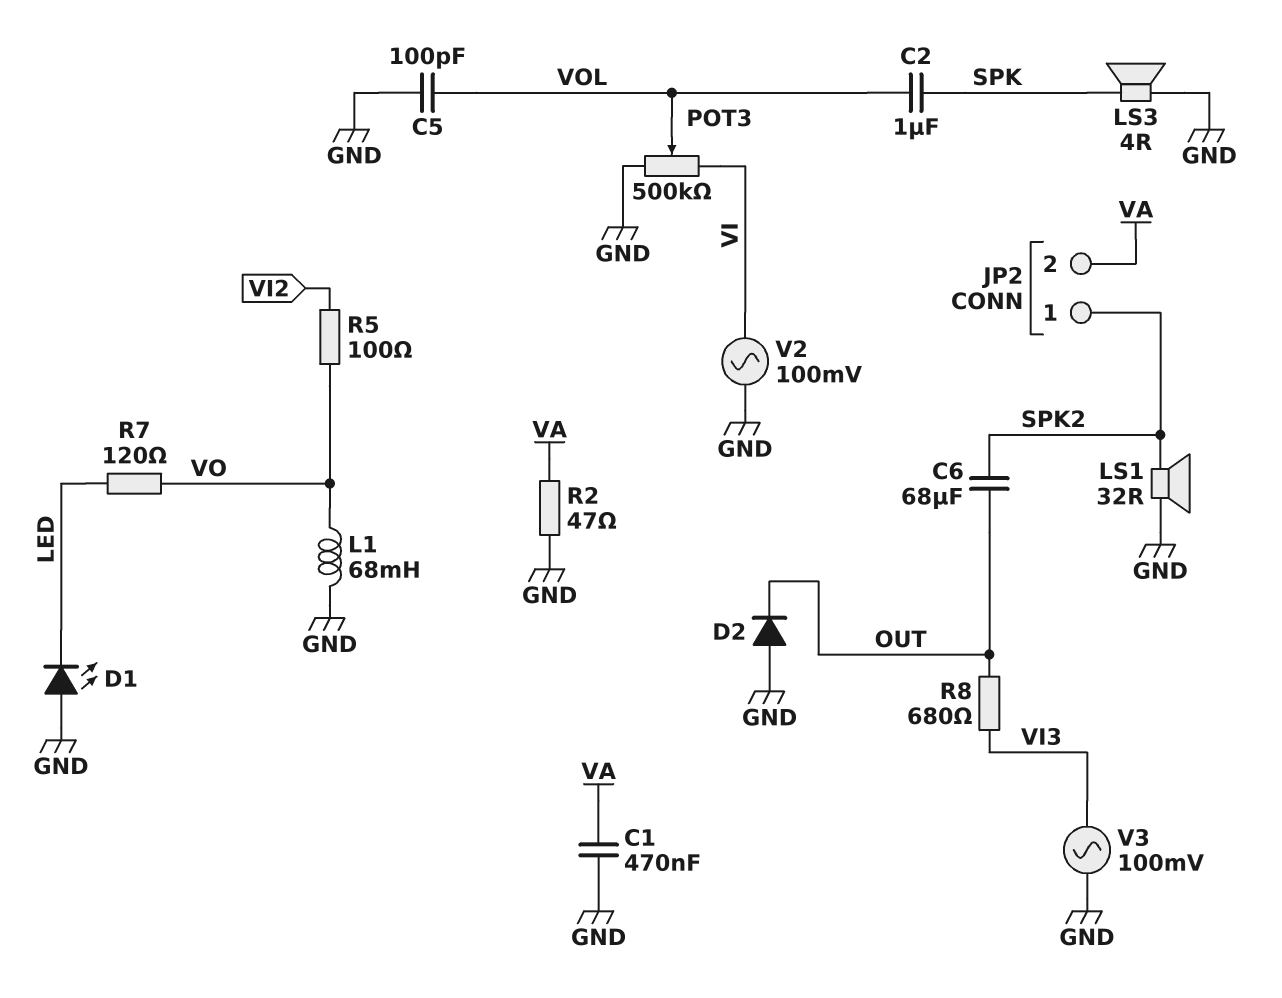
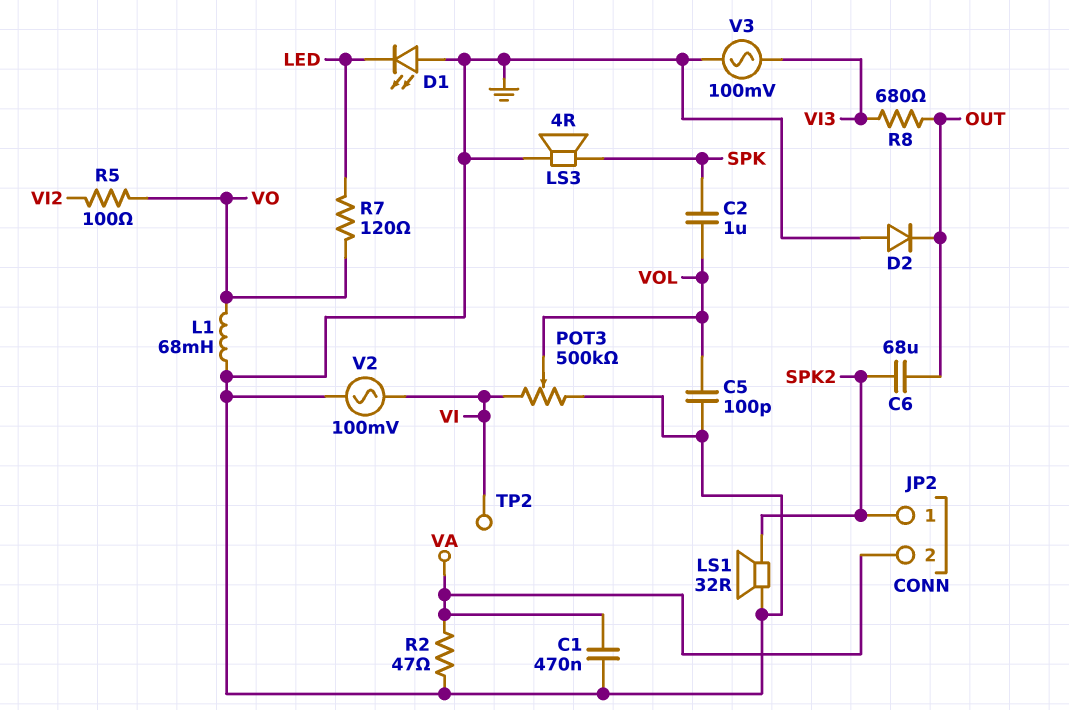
TP2: none -> test point (VI)

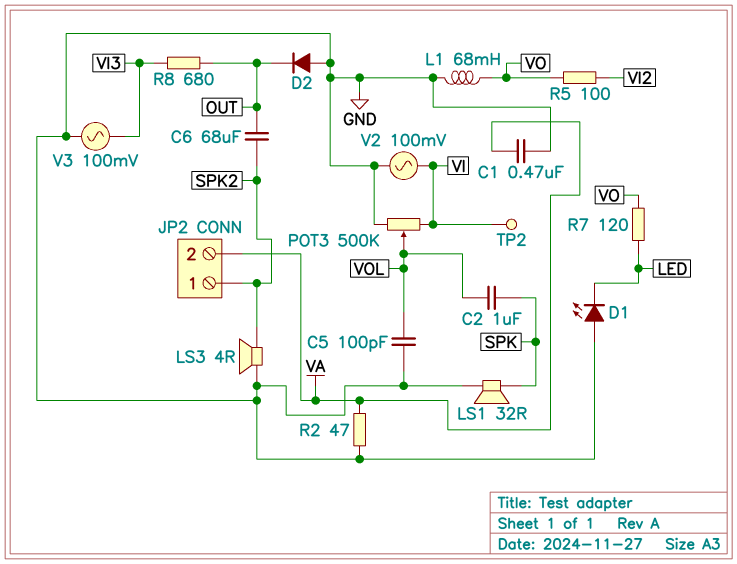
LS1: speaker 32R (GND, SPK2) -> speaker 32R (GND, SPK)
LS3: speaker 4R (GND, SPK) -> speaker 4R (GND, SPK2)

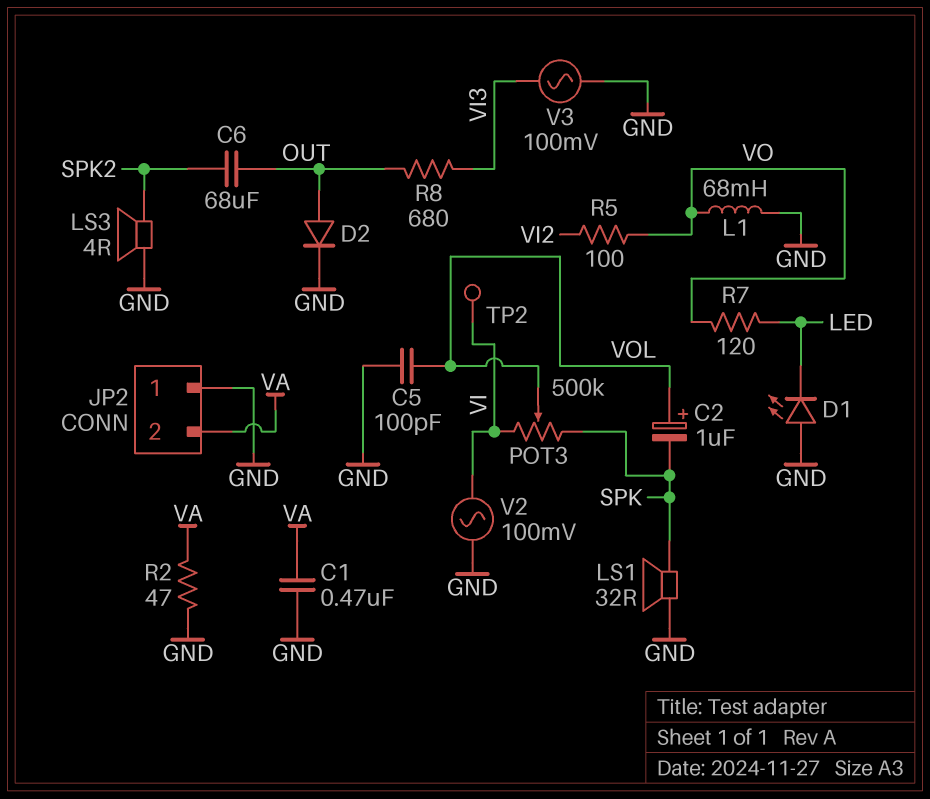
C2: 1uF (SPK, VOL) -> 1uF (plus VOL, minus SPK)
D2: diode (A GND, K OUT) -> diode (A OUT, K GND)
JP2 pin 1: SPK2 -> GND
POT3: 500k (GND, VI, wiper VOL) -> 500k (SPK, VI, wiper VOL)

